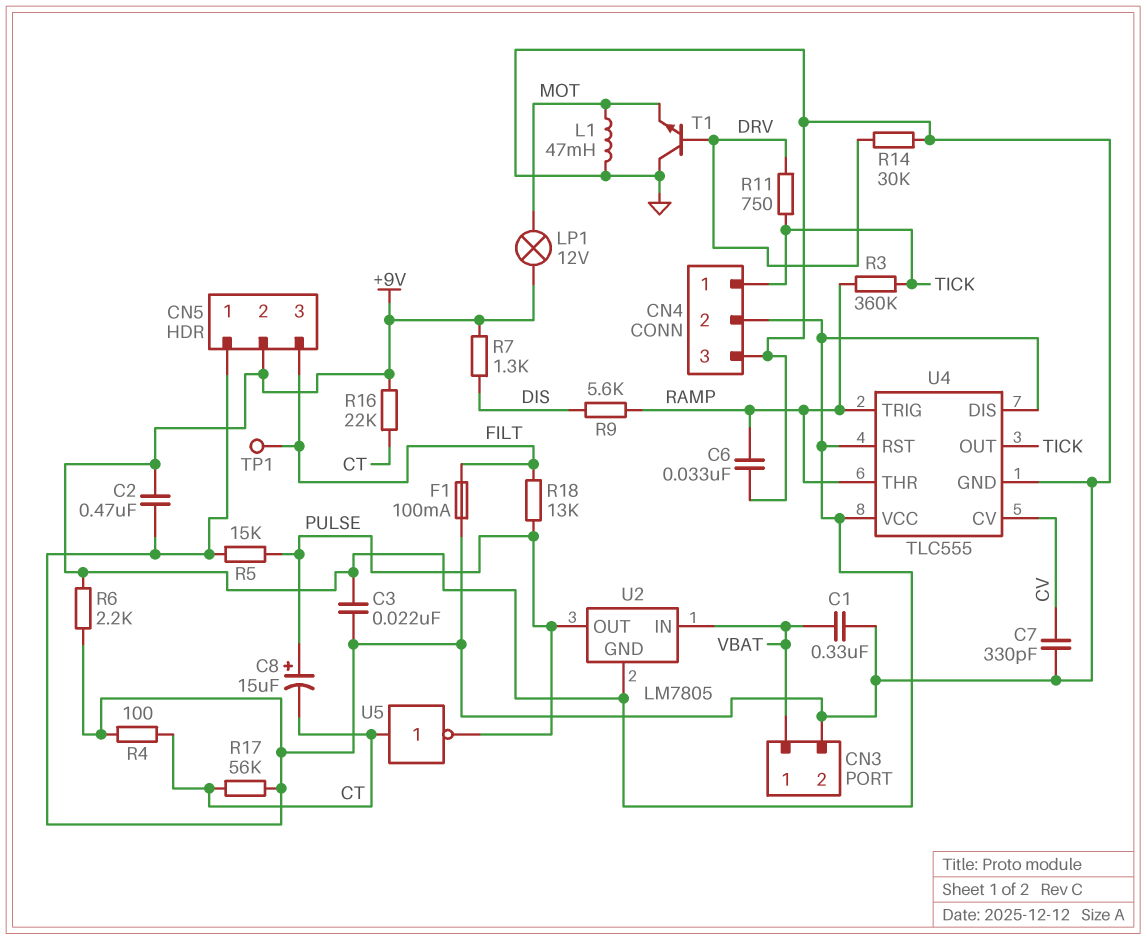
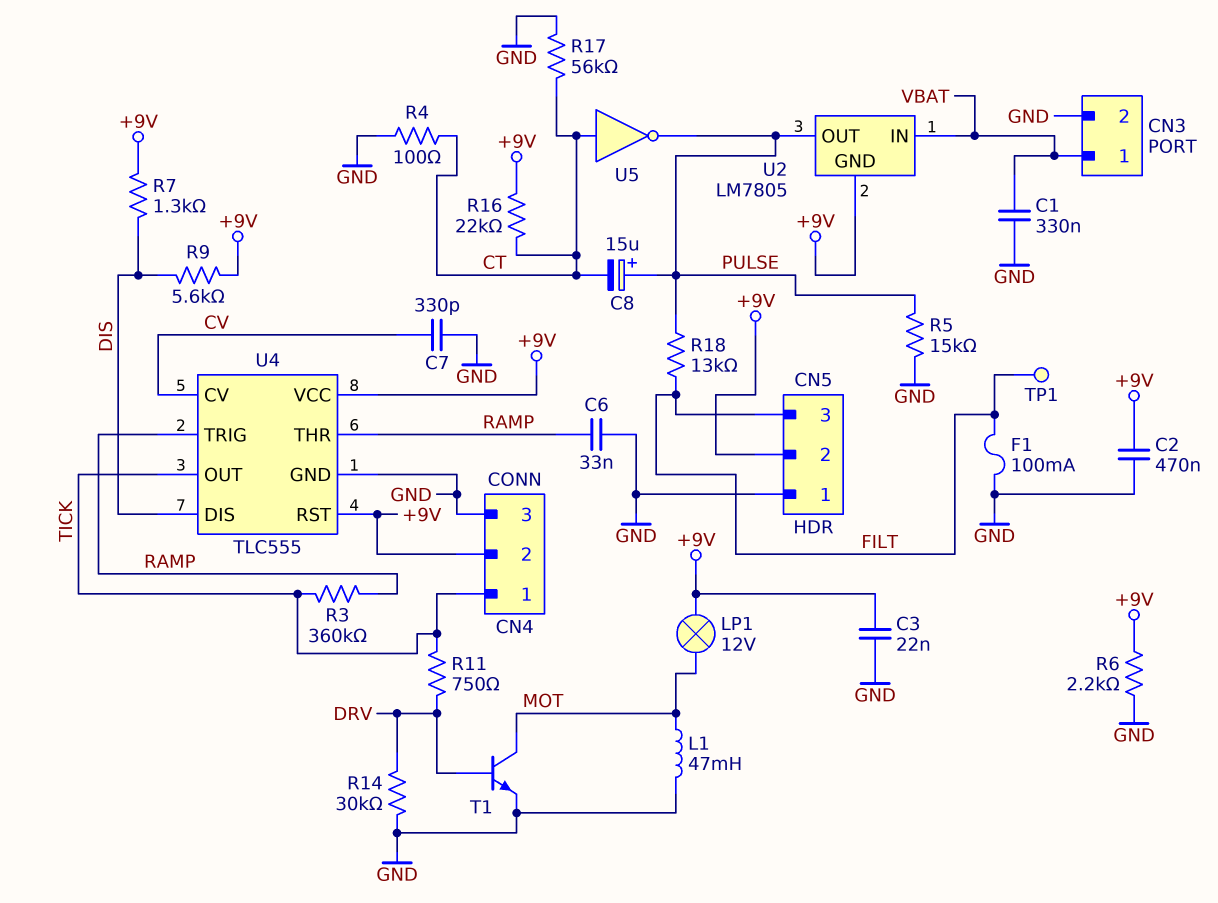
R9: 5.6k (DIS, RAMP) -> 5.6k (+9V, DIS)
T1: NPN (B DRV, C GND, E MOT) -> NPN (B DRV, C MOT, E GND)
U4 pin DIS: +9V -> DIS

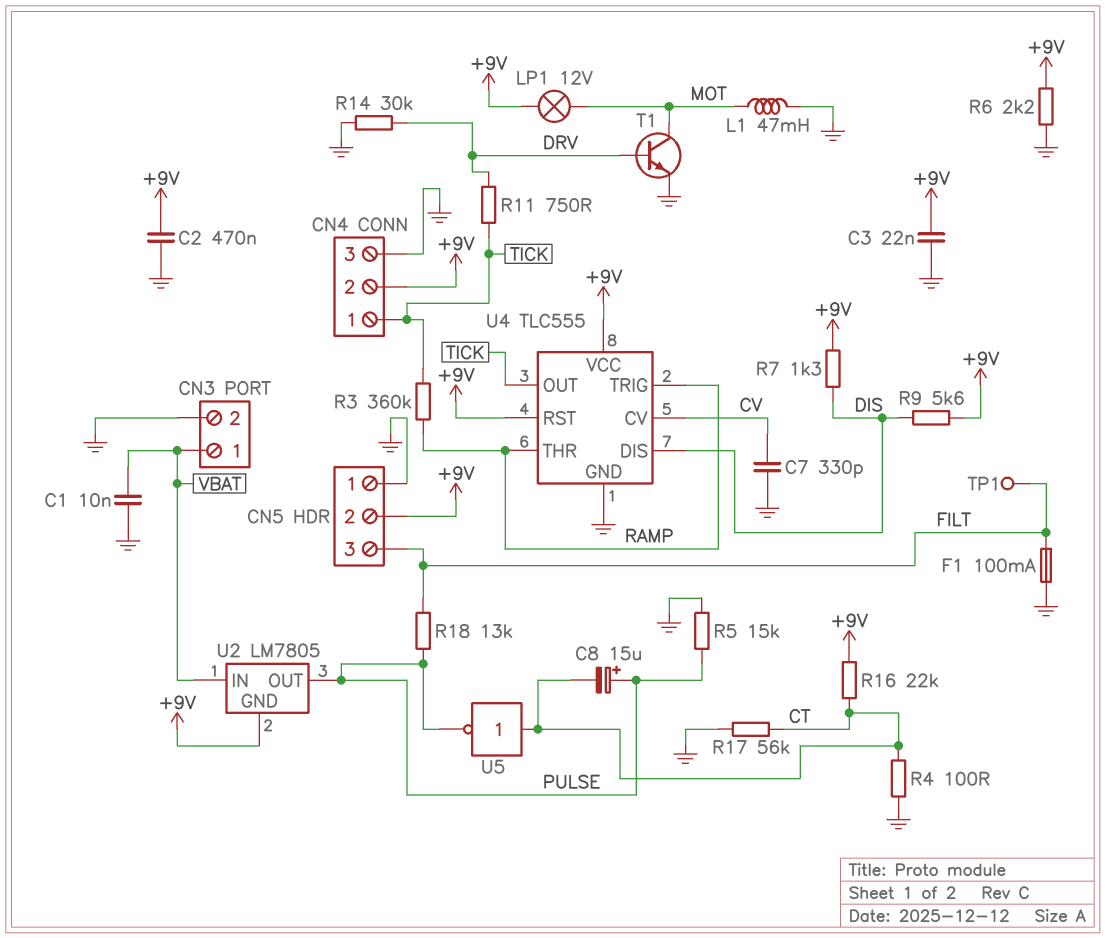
C1: 330nF (GND, VBAT) -> 10nF (GND, VBAT)
C6: 33nF (GND, RAMP) -> none

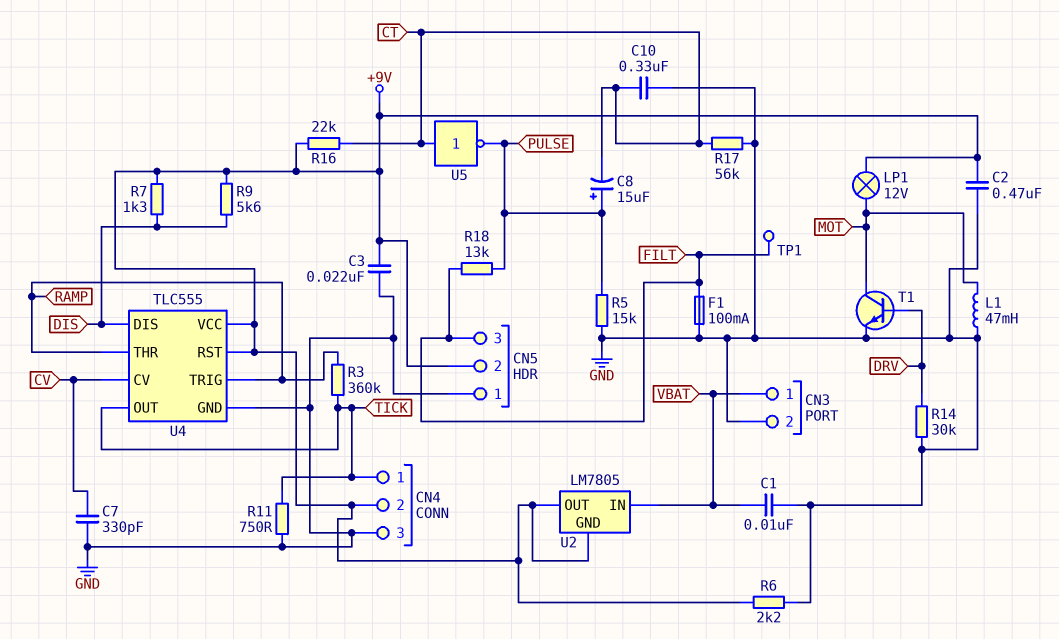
C10: none -> 330nF (CT, GND)
R4: 100 (CT, GND) -> none
R11: 750 (DRV, TICK) -> 750 (GND, TICK)
U2 pin OUT: PULSE -> +9V

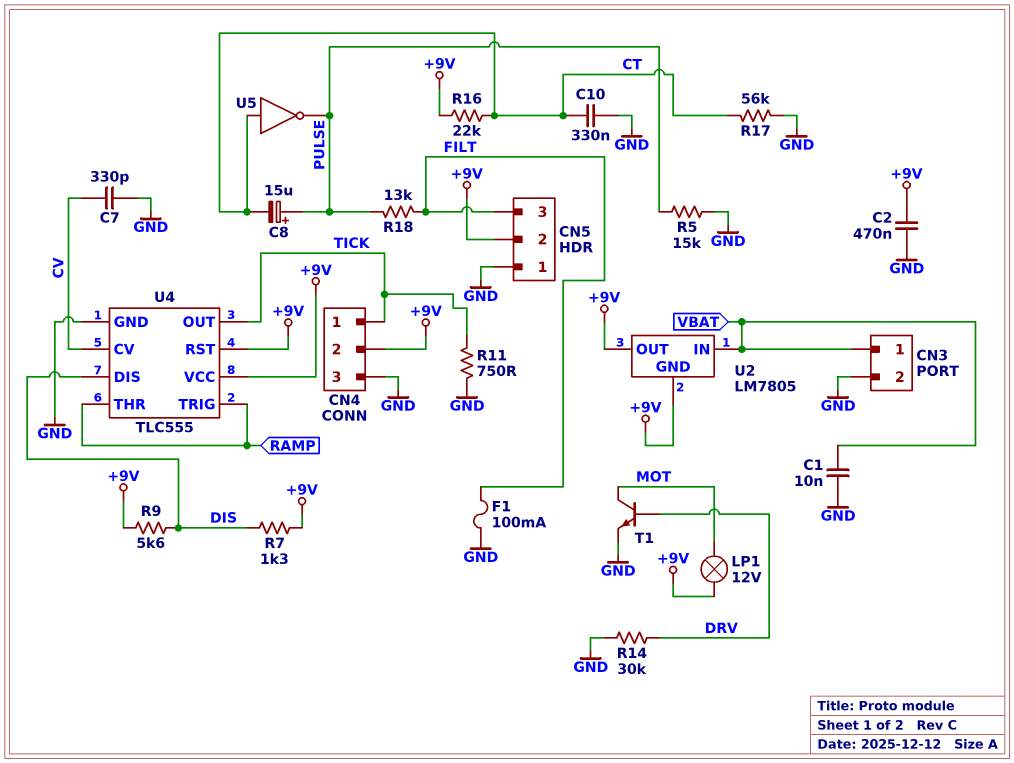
C3: 22nF (+9V, GND) -> none
L1: 47mH (GND, MOT) -> none
R3: 360k (RAMP, TICK) -> none
R6: 2.2k (+9V, GND) -> none
TP1: test point (FILT) -> none

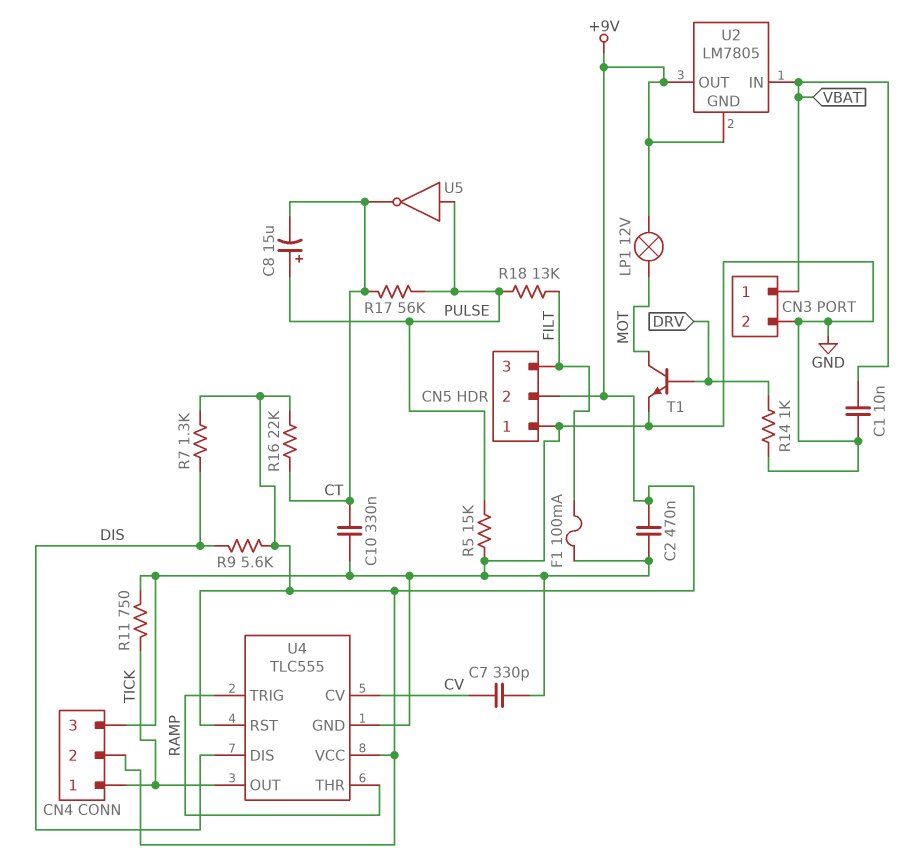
R14: 30k (DRV, GND) -> 1k (DRV, GND)
R17: 56k (CT, GND) -> 56k (CT, PULSE)
U5: NOT (in CT, out PULSE) -> NOT (in PULSE, out CT)

